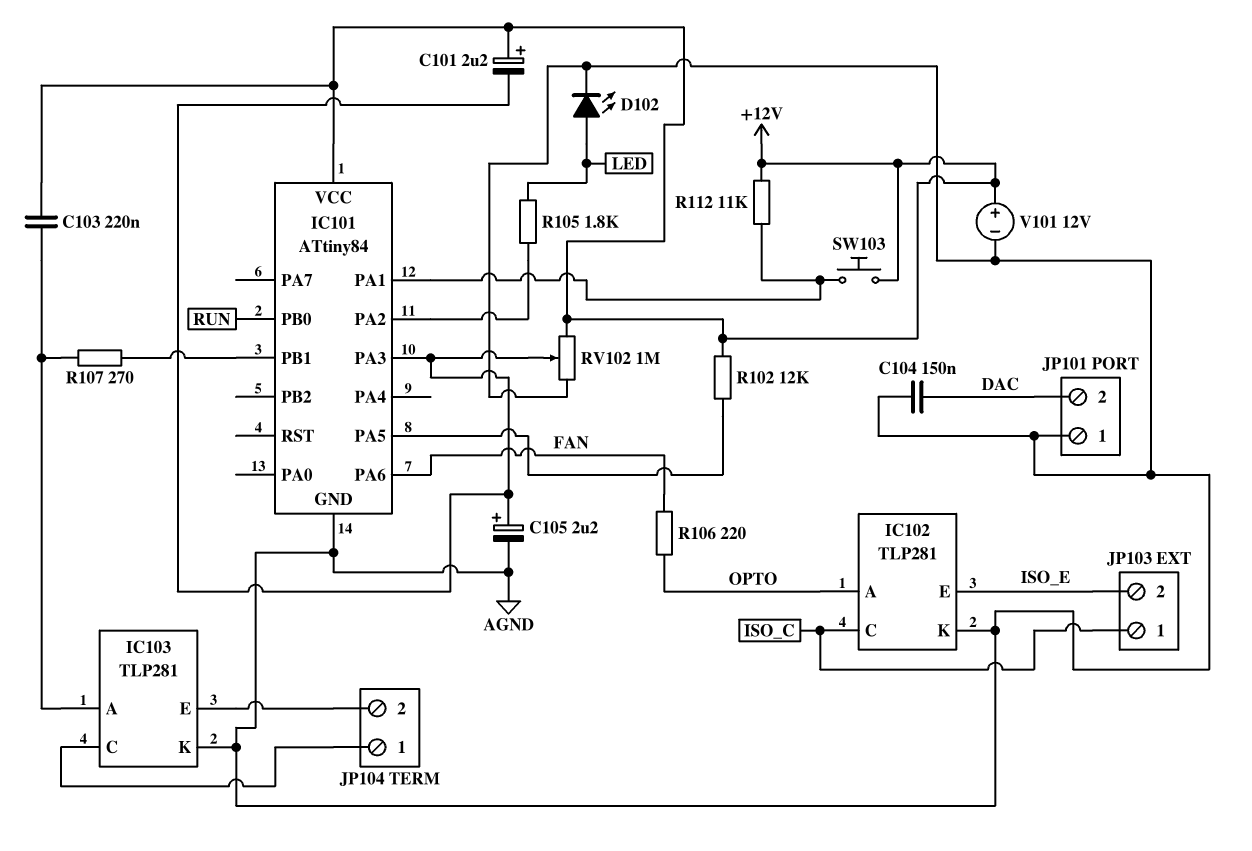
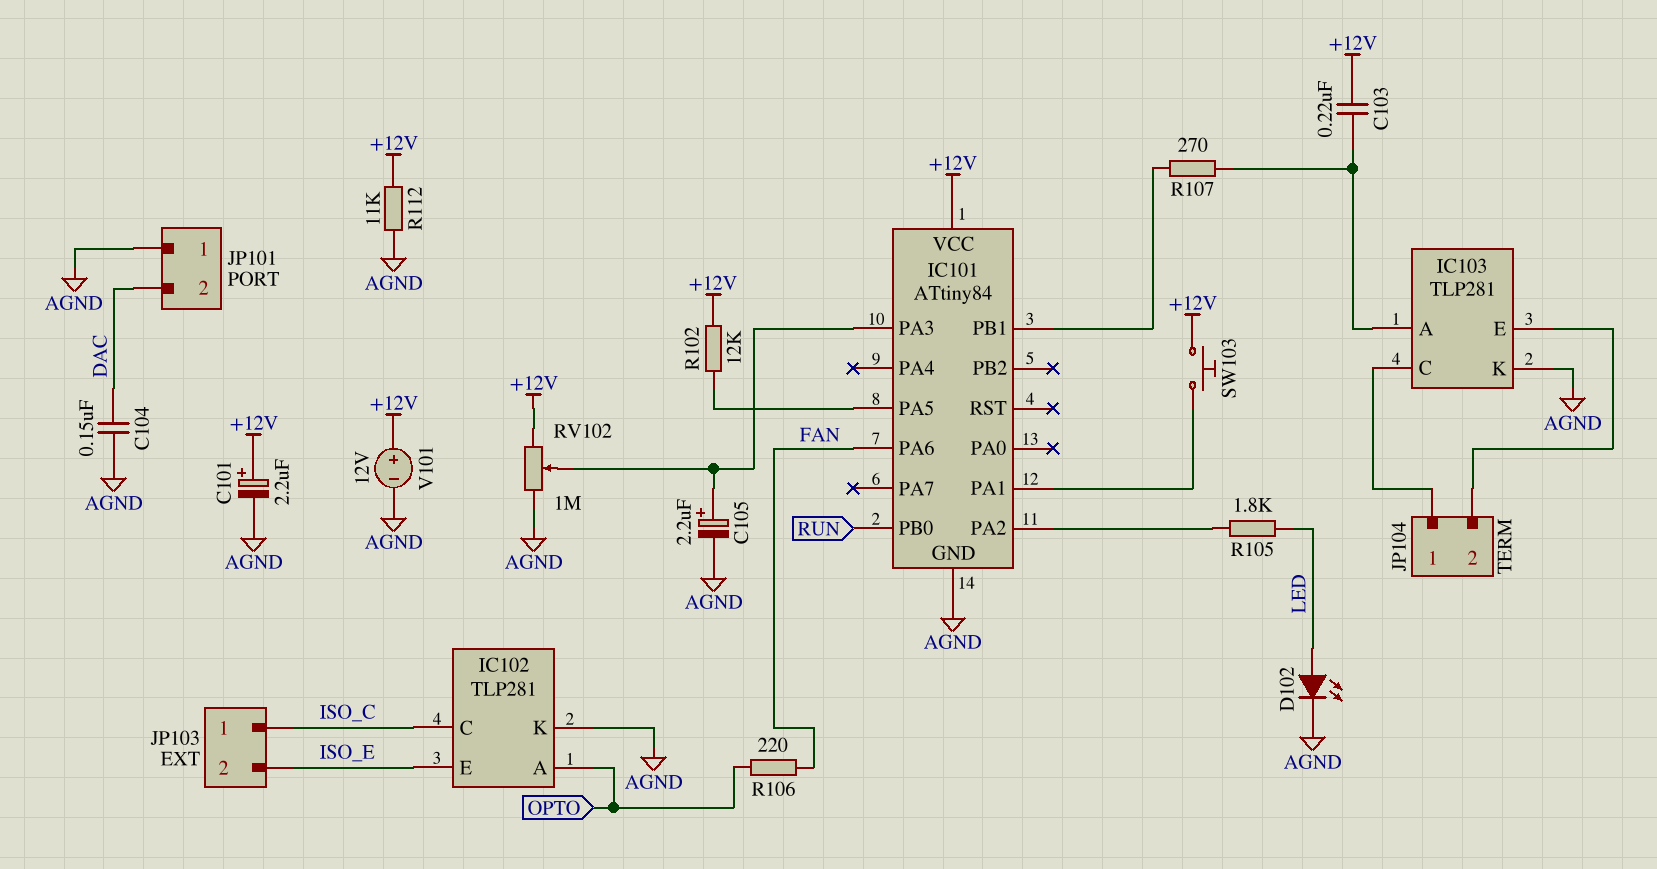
C101: 2.2uF (plus +12V, minus IC101/PA3) -> 2.2uF (plus +12V, minus AGND)
R112: 11k (+12V, IC101/PA1) -> 11k (+12V, AGND)

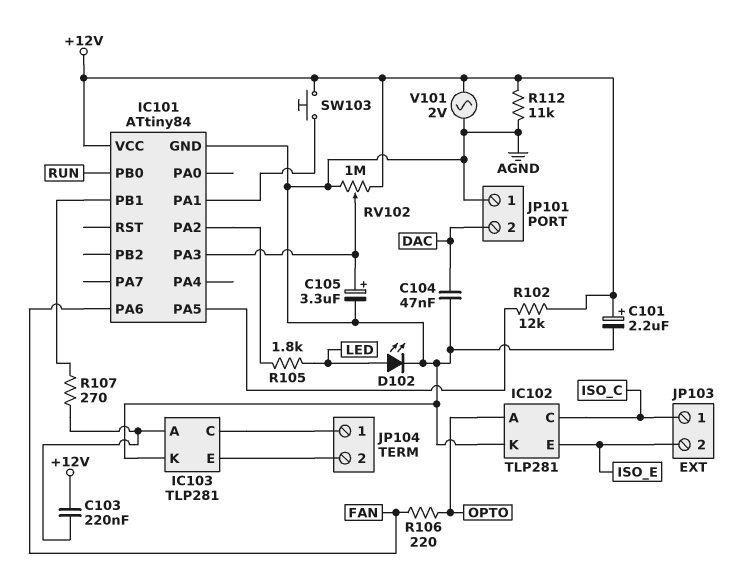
C104: 150nF (AGND, DAC) -> 47nF (AGND, DAC)
C105: 2.2uF (plus IC101/PA3, minus AGND) -> 3.3uF (plus IC101/PA3, minus AGND)
V101: 12V (plus +12V, minus AGND) -> AC 2V (+12V, AGND)

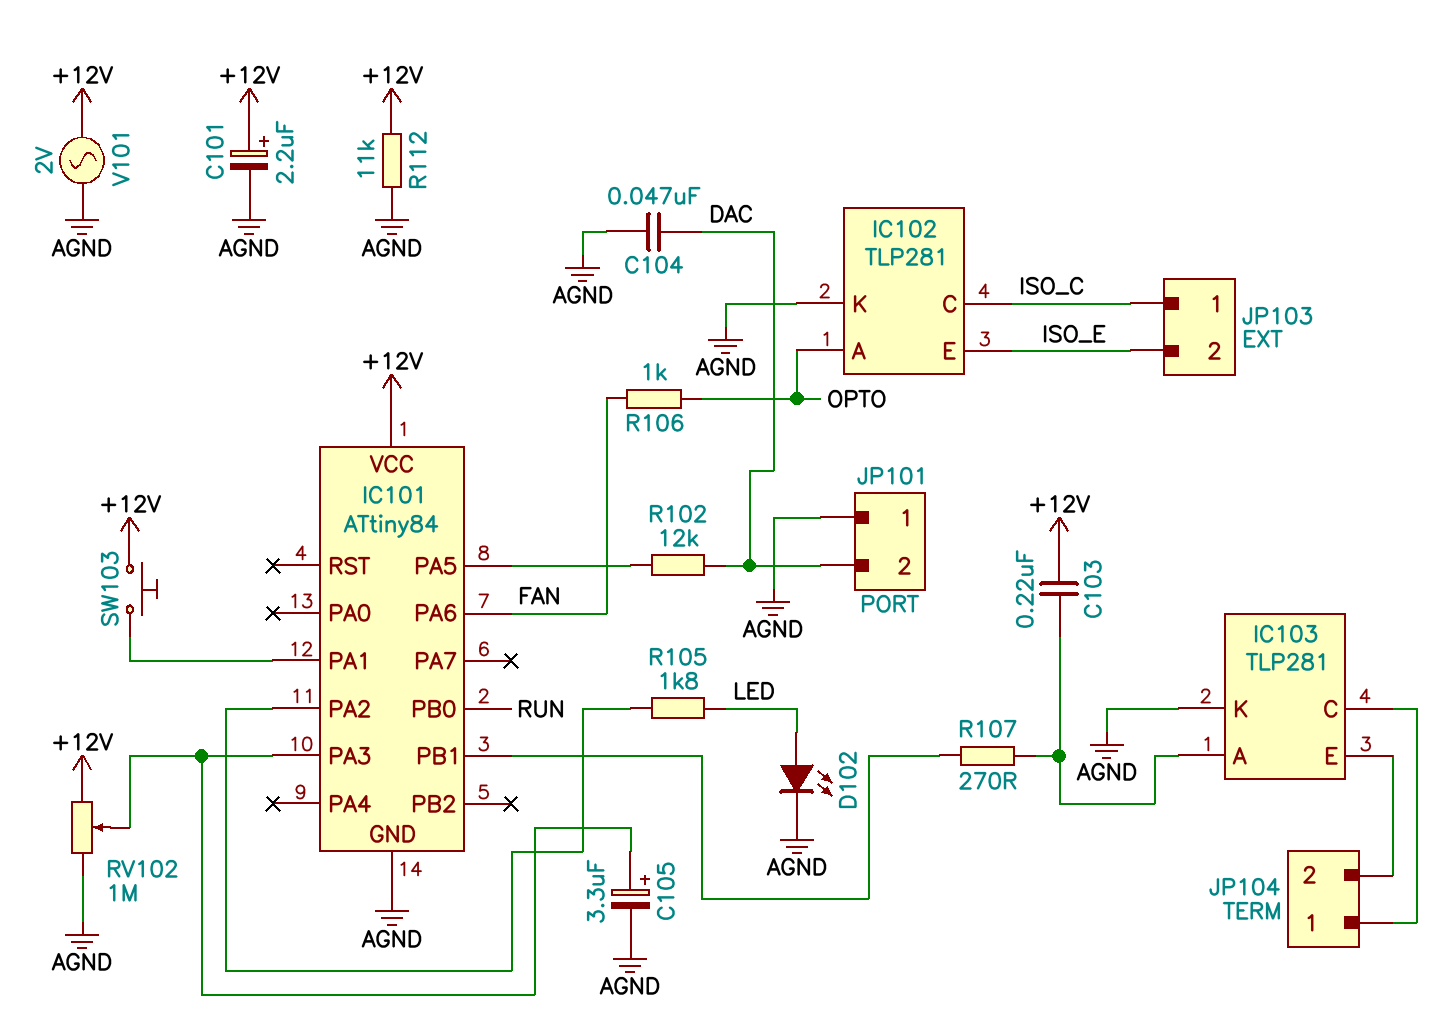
R102: 12k (+12V, IC101/PA5) -> 12k (DAC, IC101/PA5)
R106: 220 (FAN, OPTO) -> 1k (FAN, OPTO)

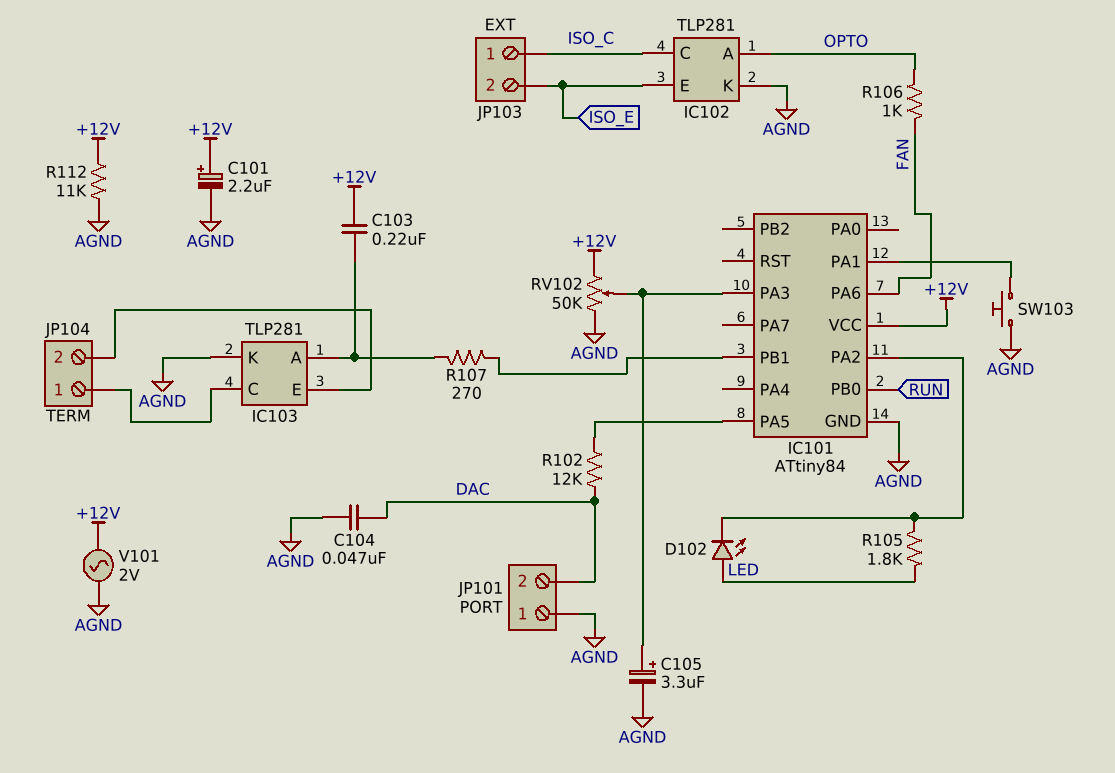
D102: LED (A LED, K AGND) -> LED (A LED, K IC101/PA2)
RV102: 1M (+12V, AGND, wiper IC101/PA3) -> 50k (+12V, AGND, wiper IC101/PA3)
SW103: button (+12V, IC101/PA1) -> button (AGND, IC101/PA1)

